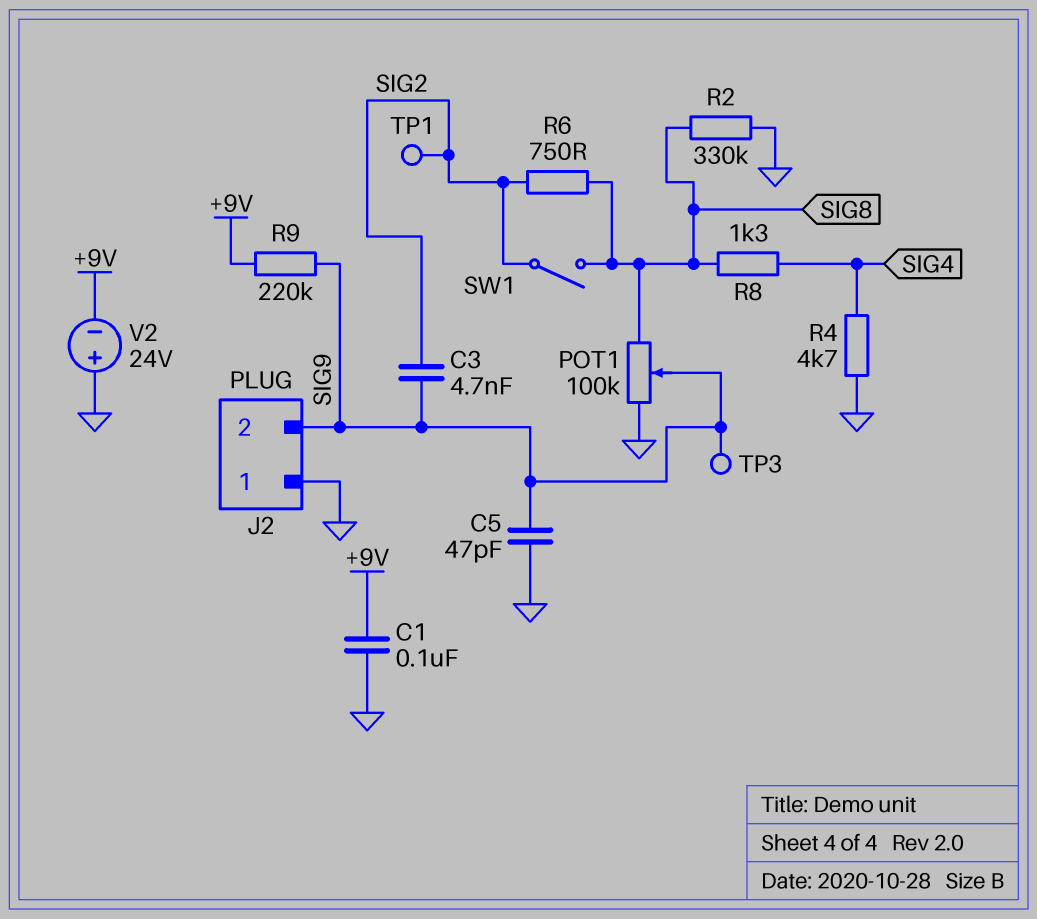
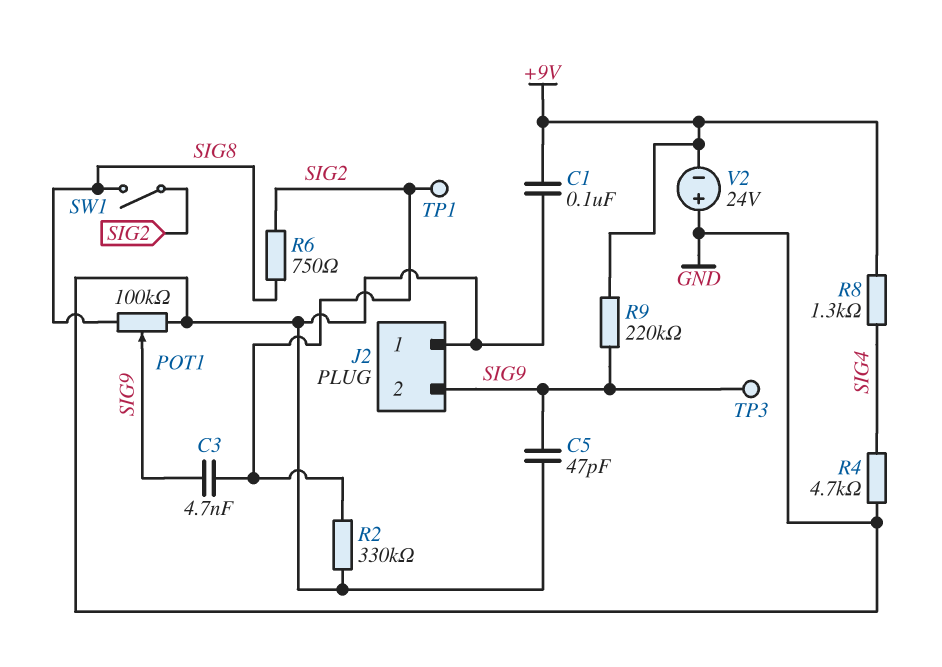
R2: 330k (GND, SIG8) -> 330k (GND, SIG2)
R8: 1.3k (SIG4, SIG8) -> 1.3k (+9V, SIG4)

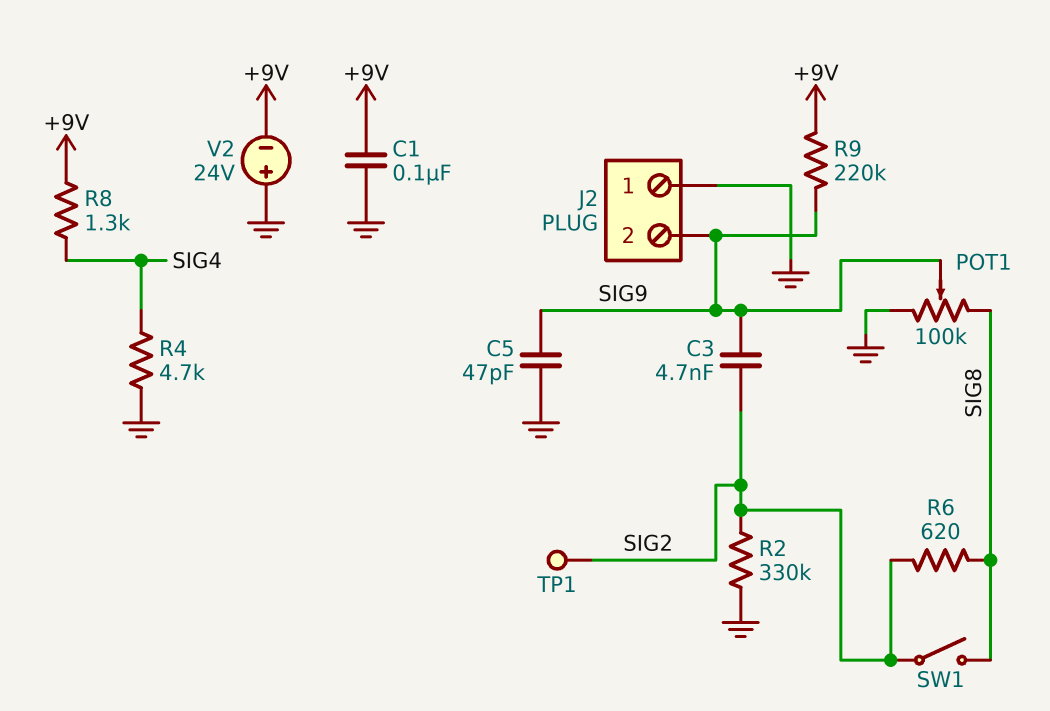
R6: 750 (SIG2, SIG8) -> 620 (SIG2, SIG8)
TP3: test point (SIG9) -> none

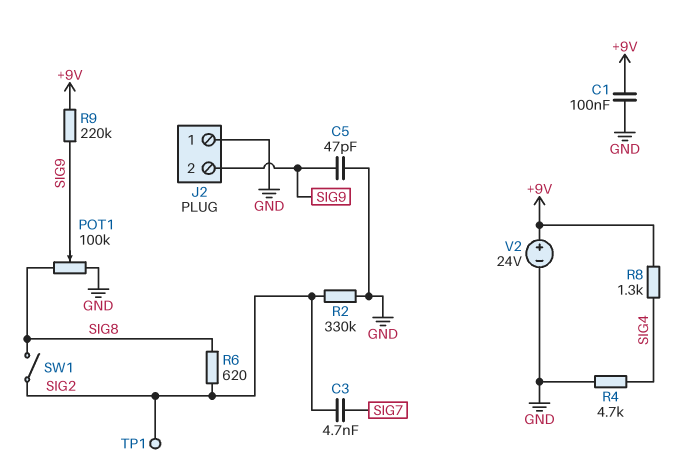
C3: 4.7nF (SIG2, SIG9) -> 4.7nF (SIG2, SIG7)
V2: 24V (plus GND, minus +9V) -> 24V (plus +9V, minus GND)

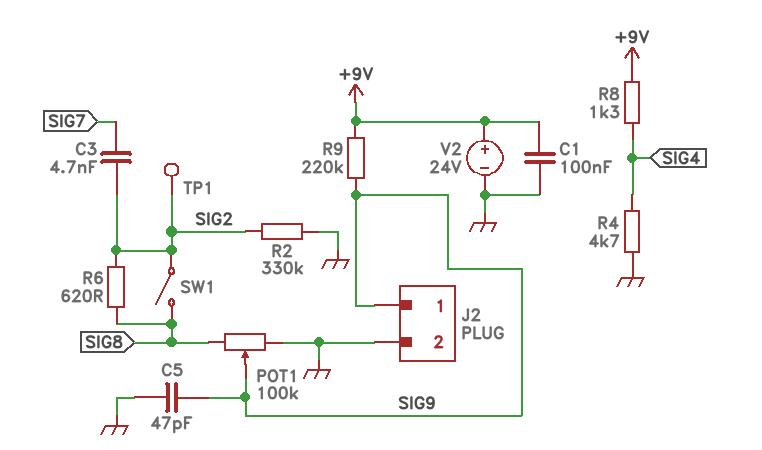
J2 pin 1: GND -> SIG9
J2 pin 2: SIG9 -> GND

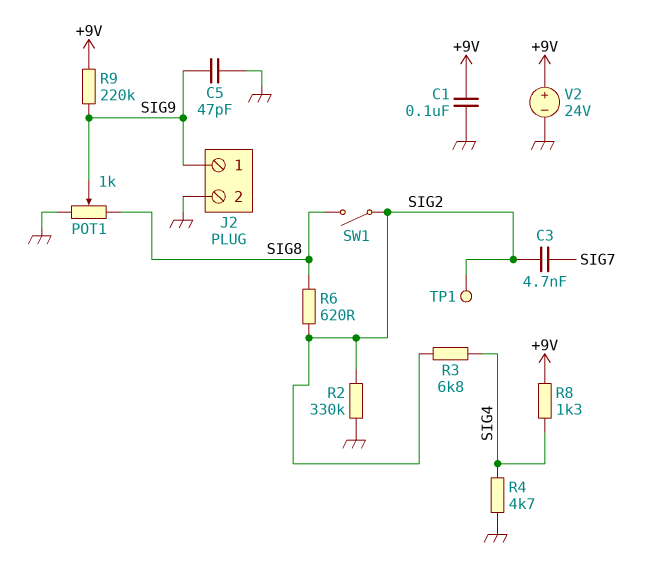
POT1: 100k (GND, SIG8, wiper SIG9) -> 1k (GND, SIG8, wiper SIG9)
R3: none -> 6.8k (SIG2, SIG4)

